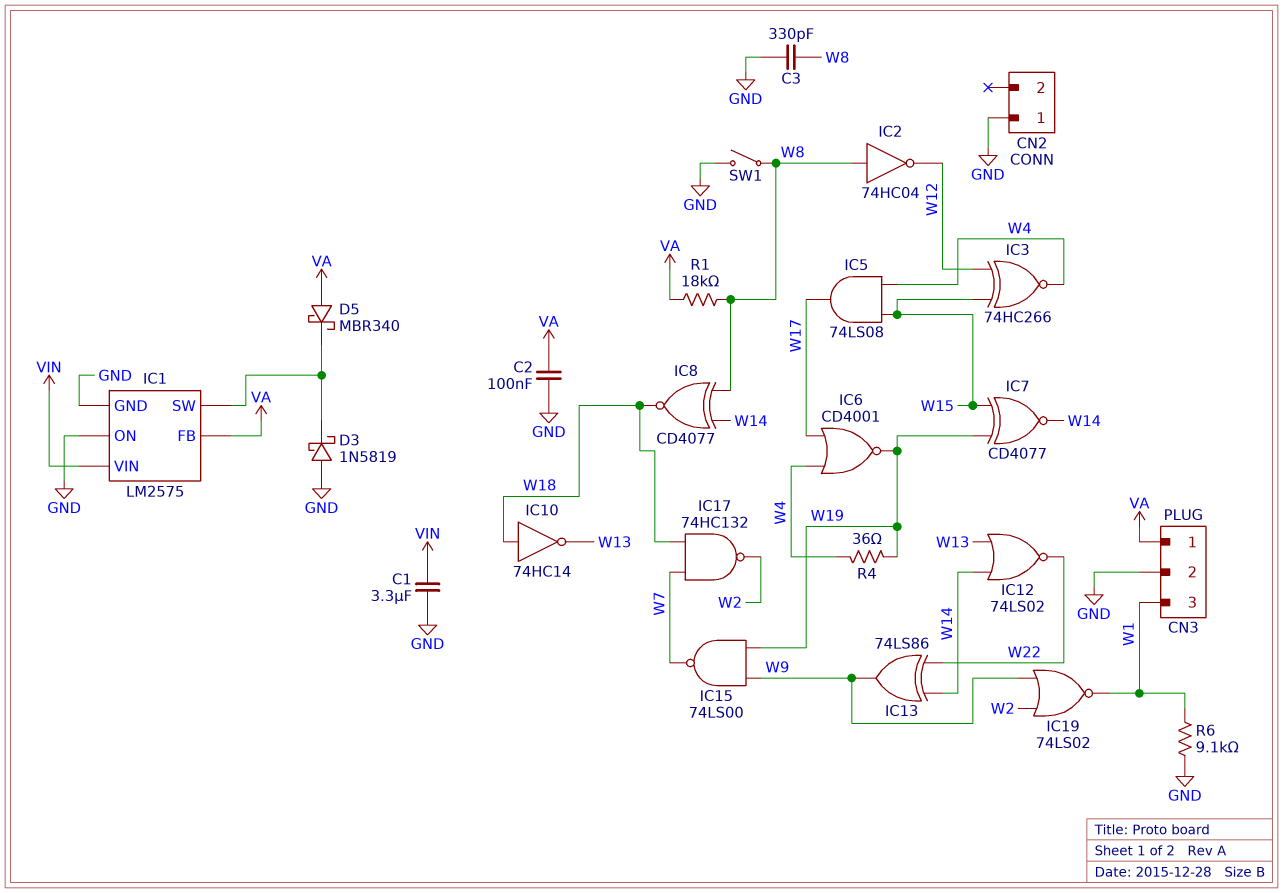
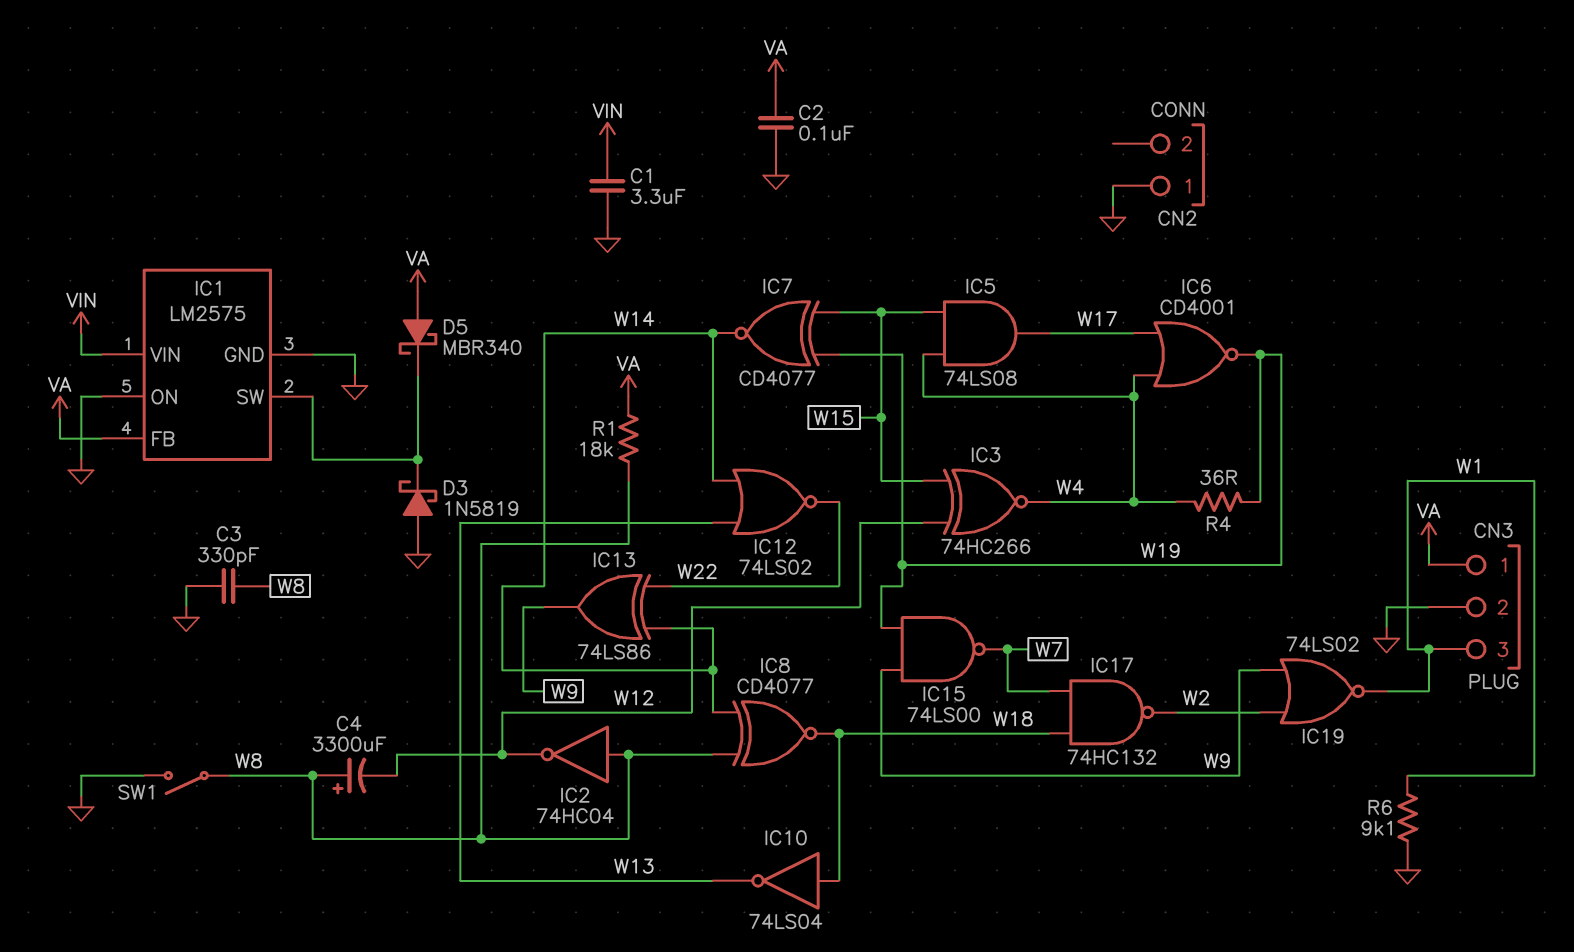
C4: none -> 3300uF (plus W8, minus W12)
IC10: NOT 74HC14 (in W18, out W13) -> NOT 74LS04 (in W18, out W13)

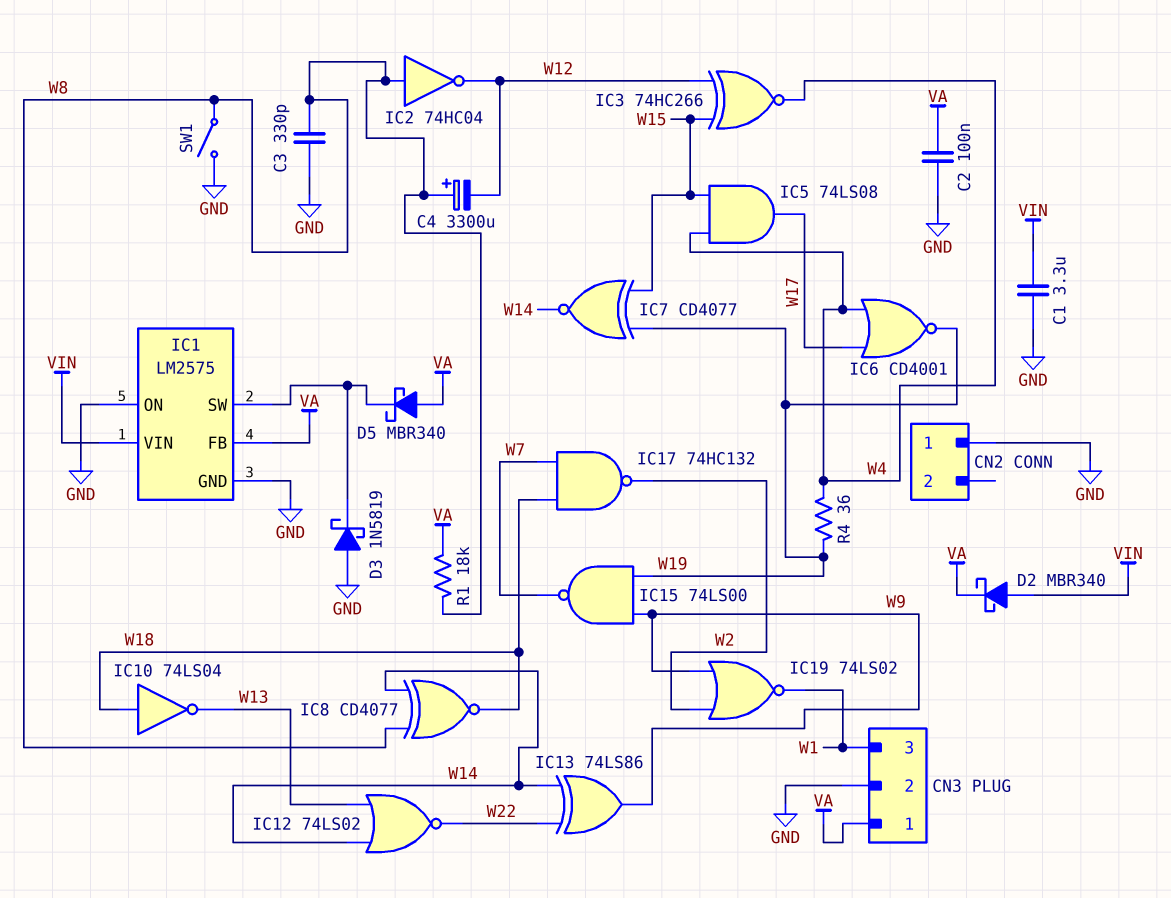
D2: none -> schottky MBR340 (A VIN, K VA)
R6: 9.1k (GND, W1) -> none

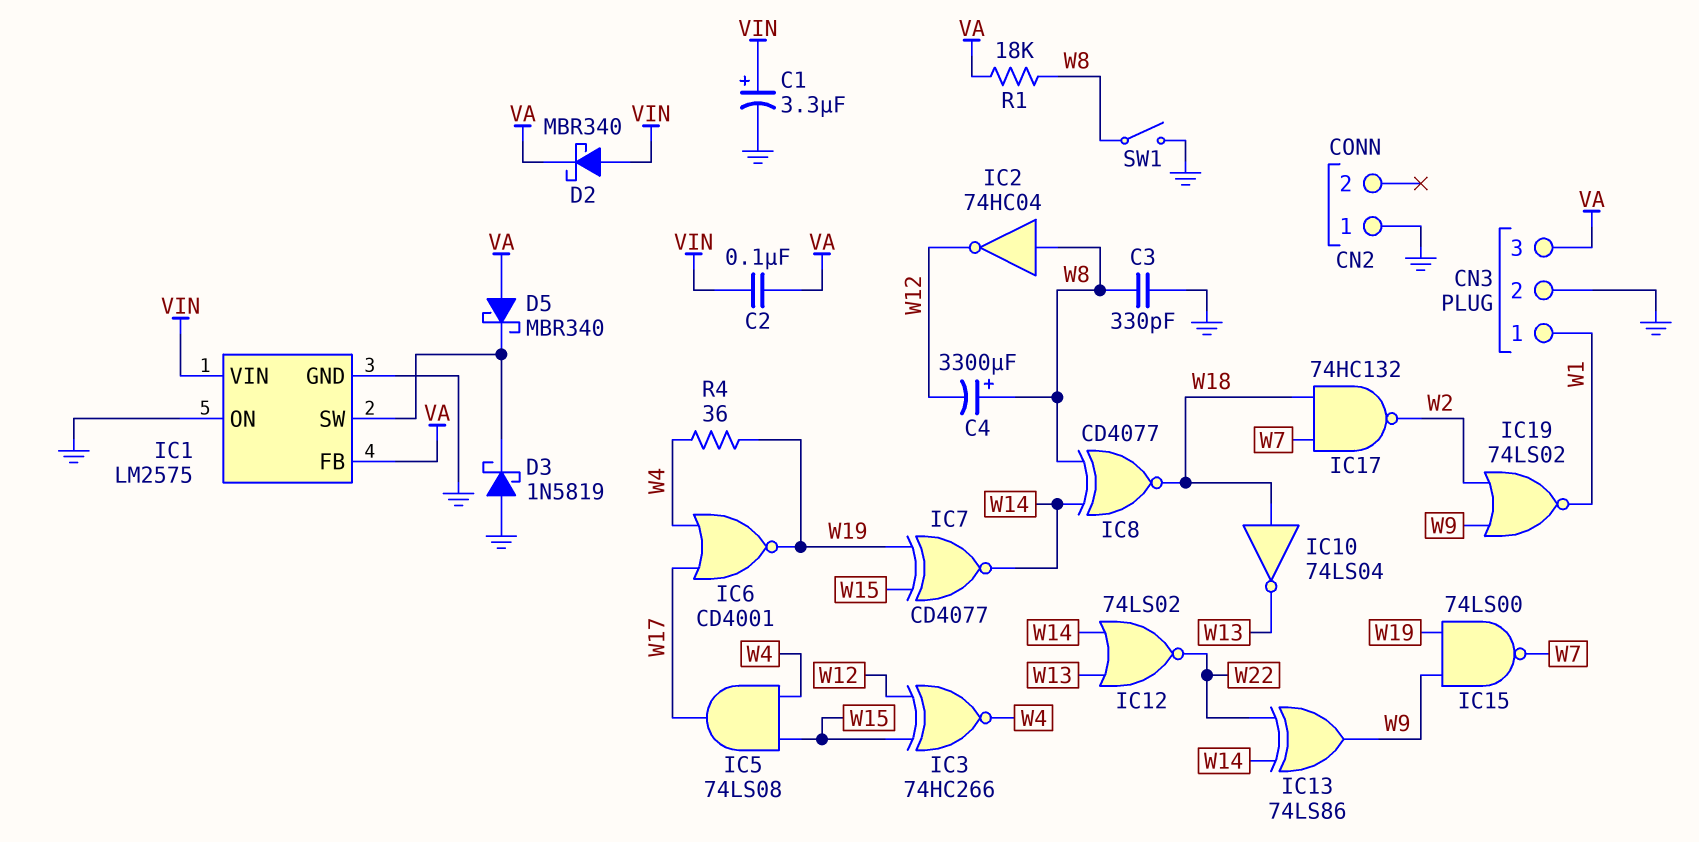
C1: 3.3uF (GND, VIN) -> 3.3uF (plus VIN, minus GND)
C2: 100nF (GND, VA) -> 100nF (VA, VIN)
CN3 pin 1: VA -> W1
CN3 pin 3: W1 -> VA

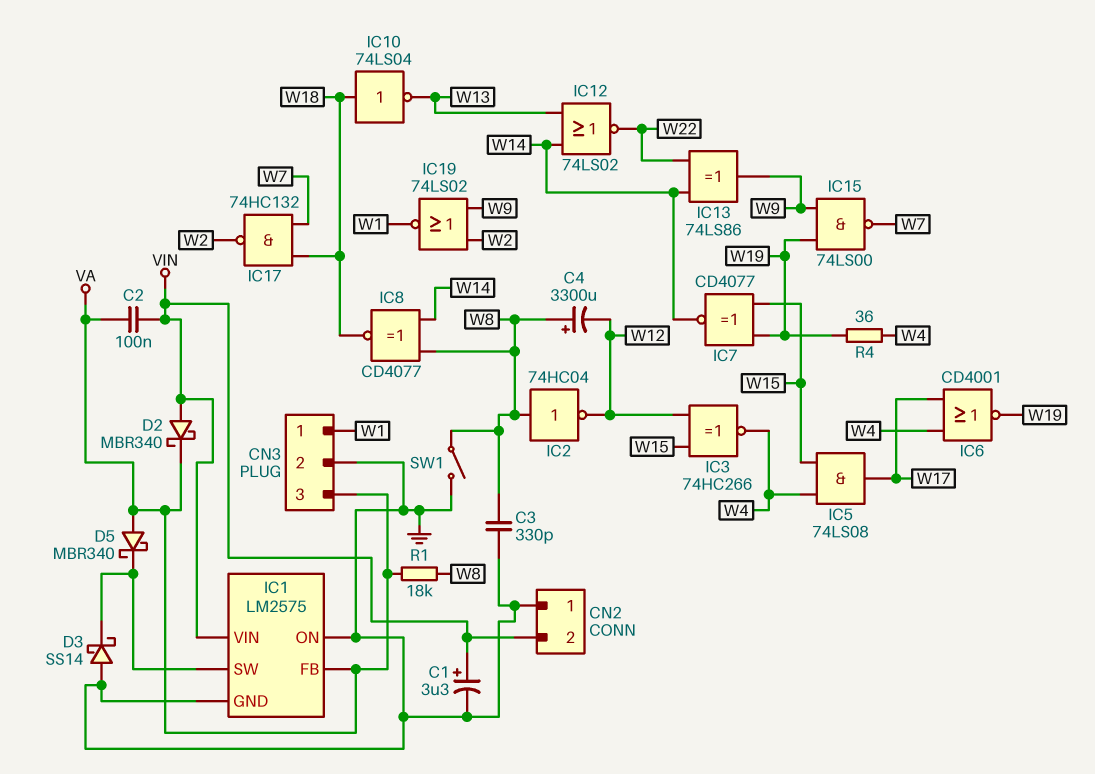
CN2 pin 2: none -> VIN
D3: schottky 1N5819 (A GND, K IC1/SW) -> schottky SS14 (A GND, K IC1/SW)

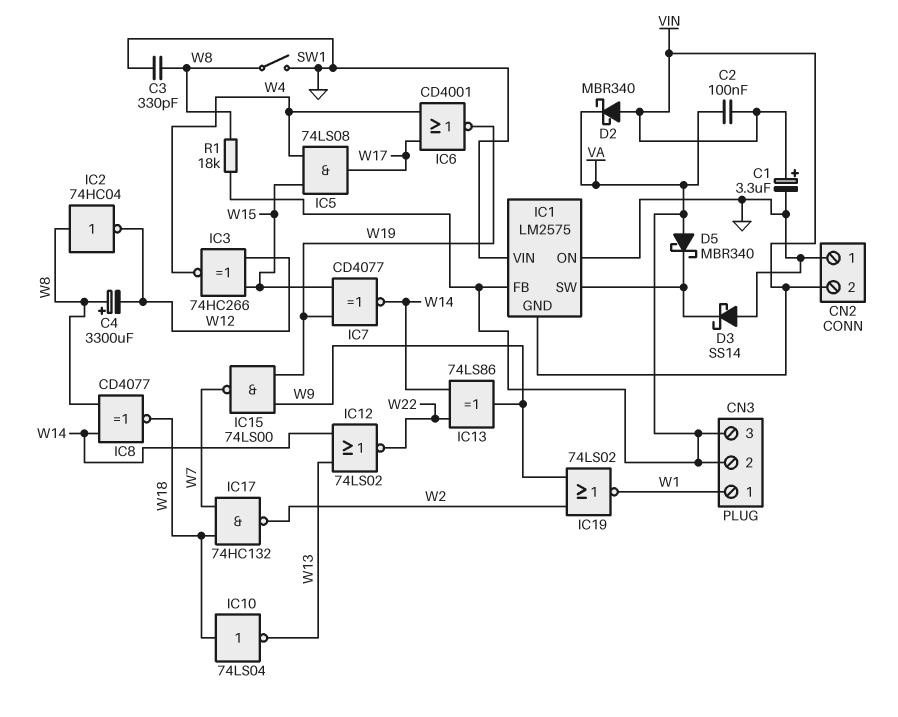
CN3 pin 2: GND -> VA
IC1 pin GND: GND -> VIN
IC1 pin VIN: VIN -> GND
R4: 36 (W4, W19) -> none

